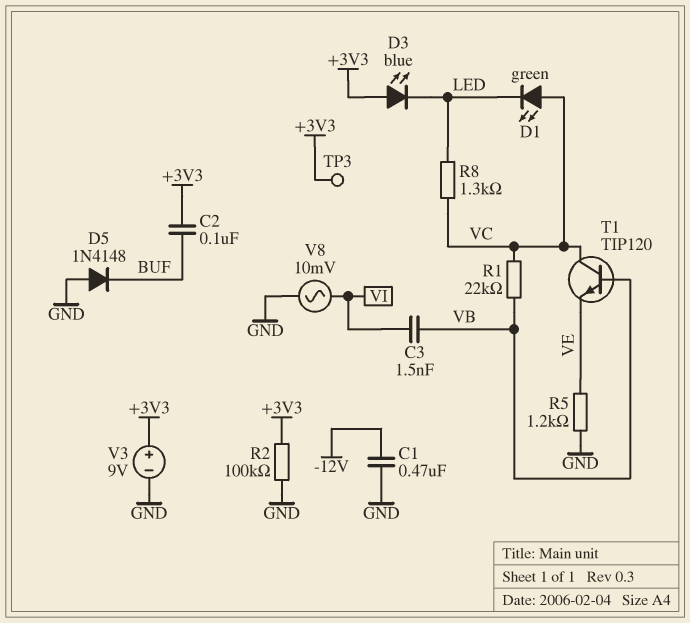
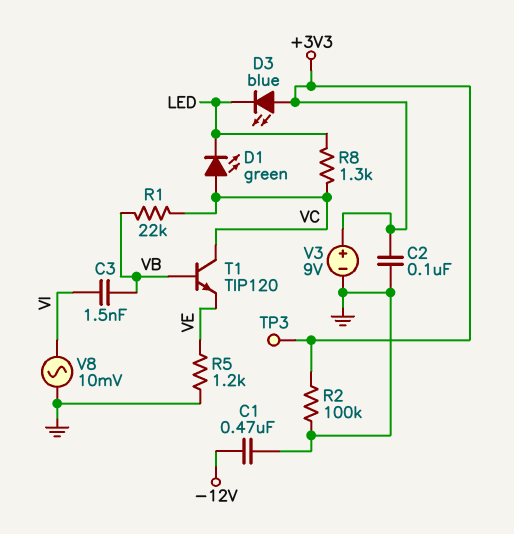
C2: 100nF (+3V3, BUF) -> 100nF (+3V3, GND)
D5: diode 1N4148 (A GND, K BUF) -> none

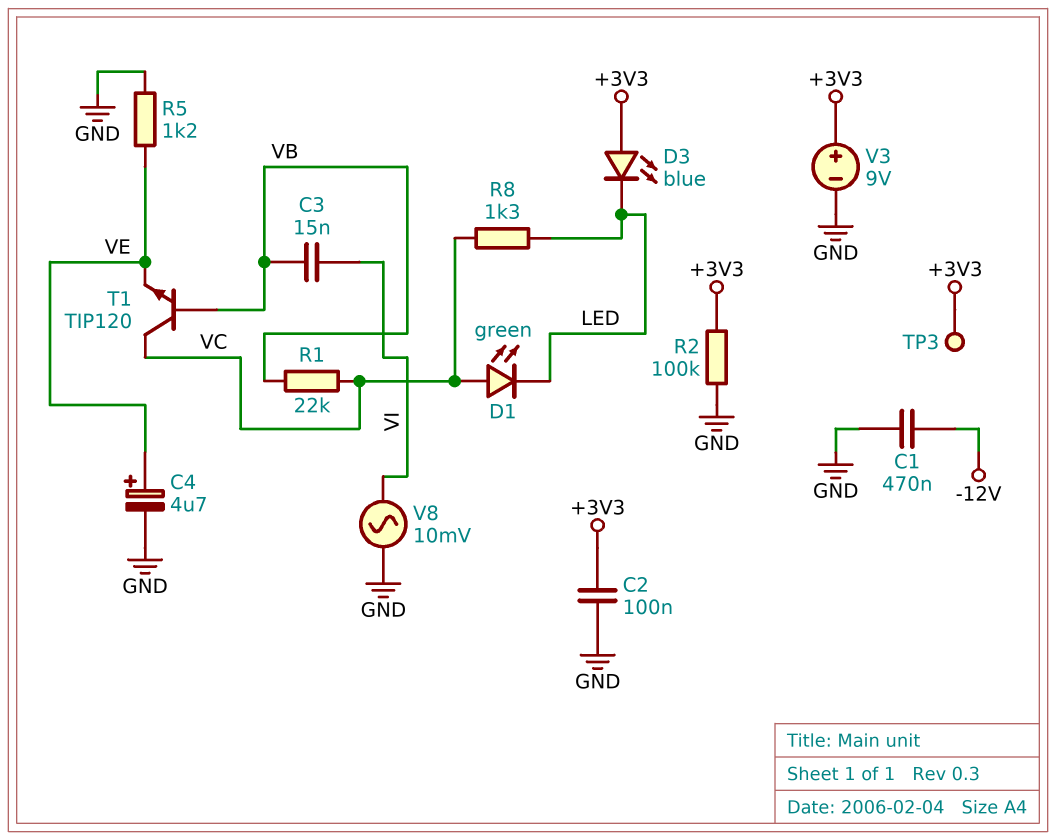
C3: 1.5nF (VB, VI) -> 15nF (VB, VI)
C4: none -> 4.7uF (plus VE, minus GND)

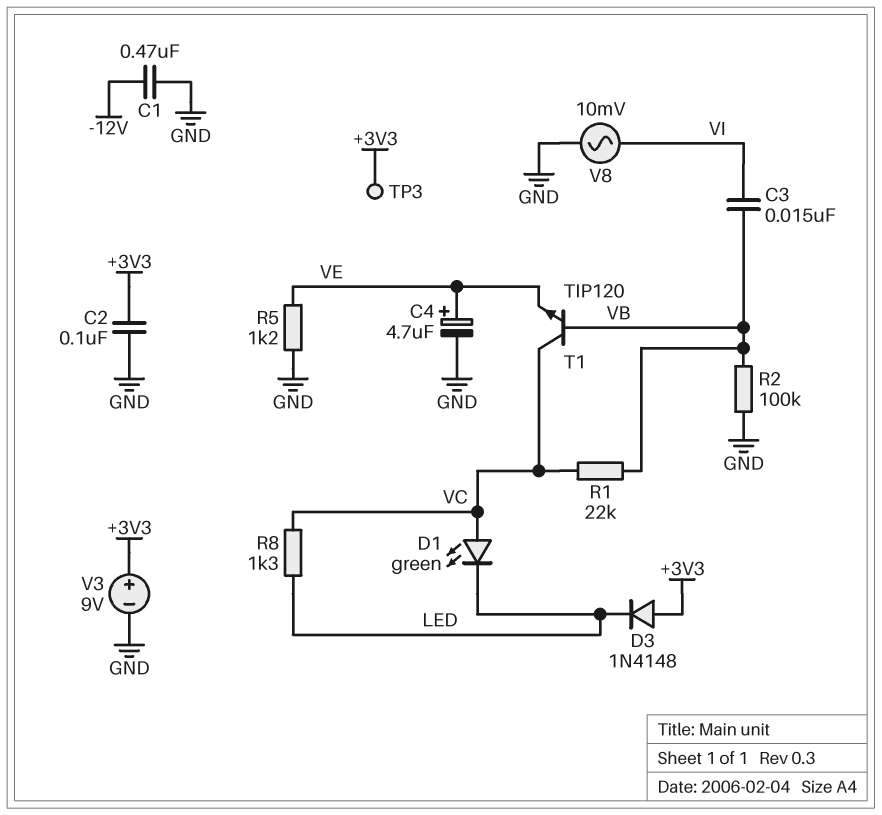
D3: LED blue (A +3V3, K LED) -> diode 1N4148 (A +3V3, K LED)
R2: 100k (+3V3, GND) -> 100k (GND, VB)

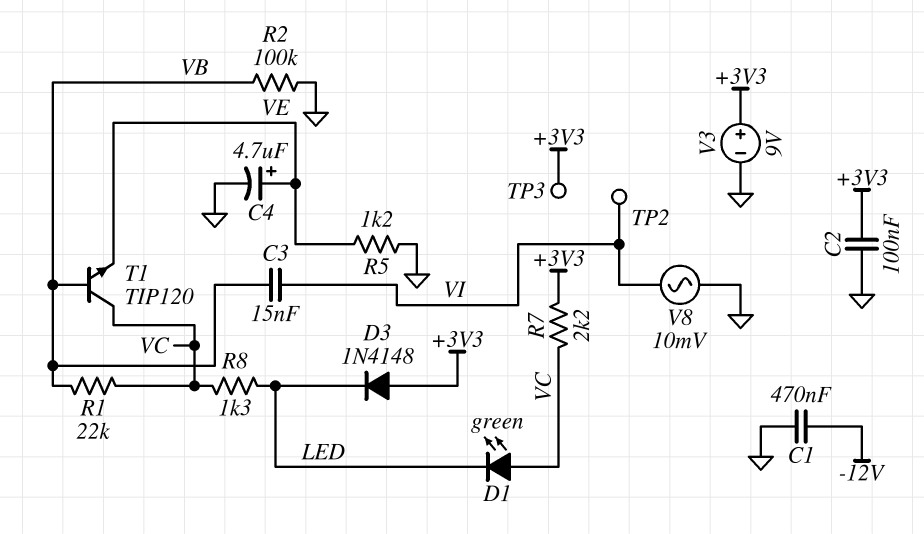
R7: none -> 2.2k (+3V3, VC)
TP2: none -> test point (VI)

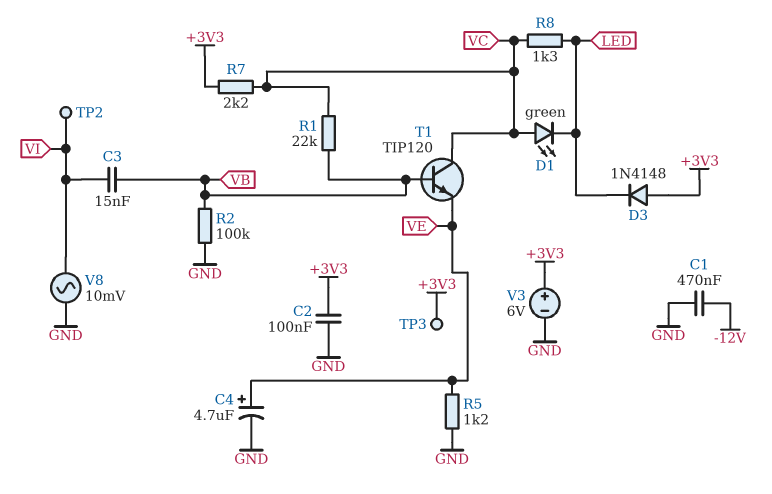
V3: 9V (plus +3V3, minus GND) -> 6V (plus +3V3, minus GND)

